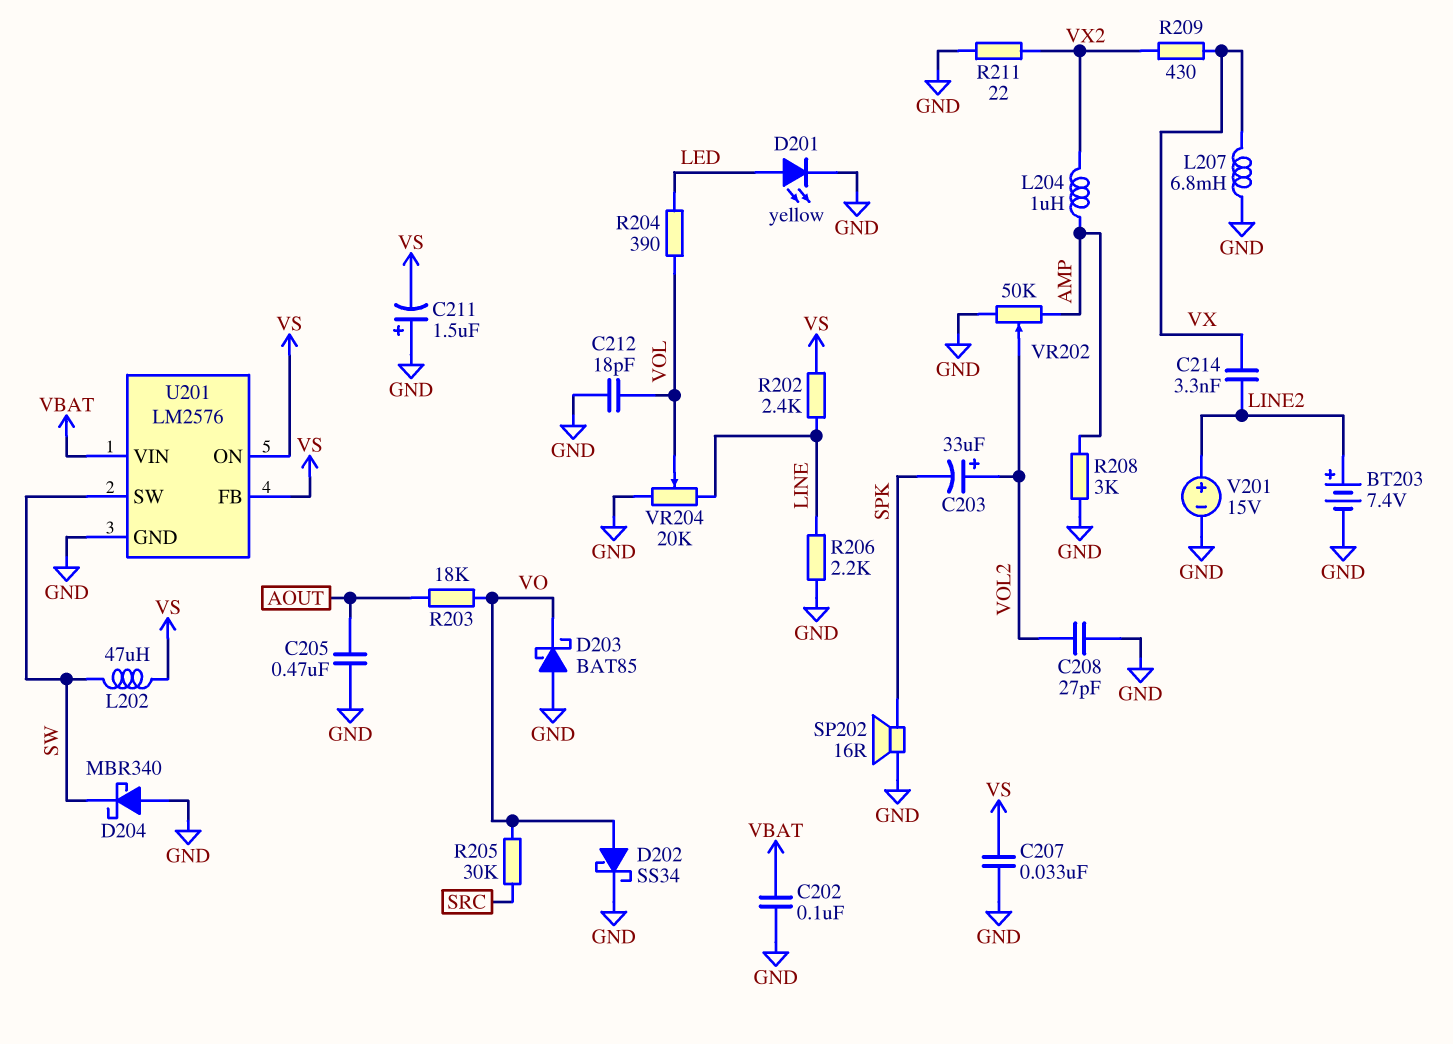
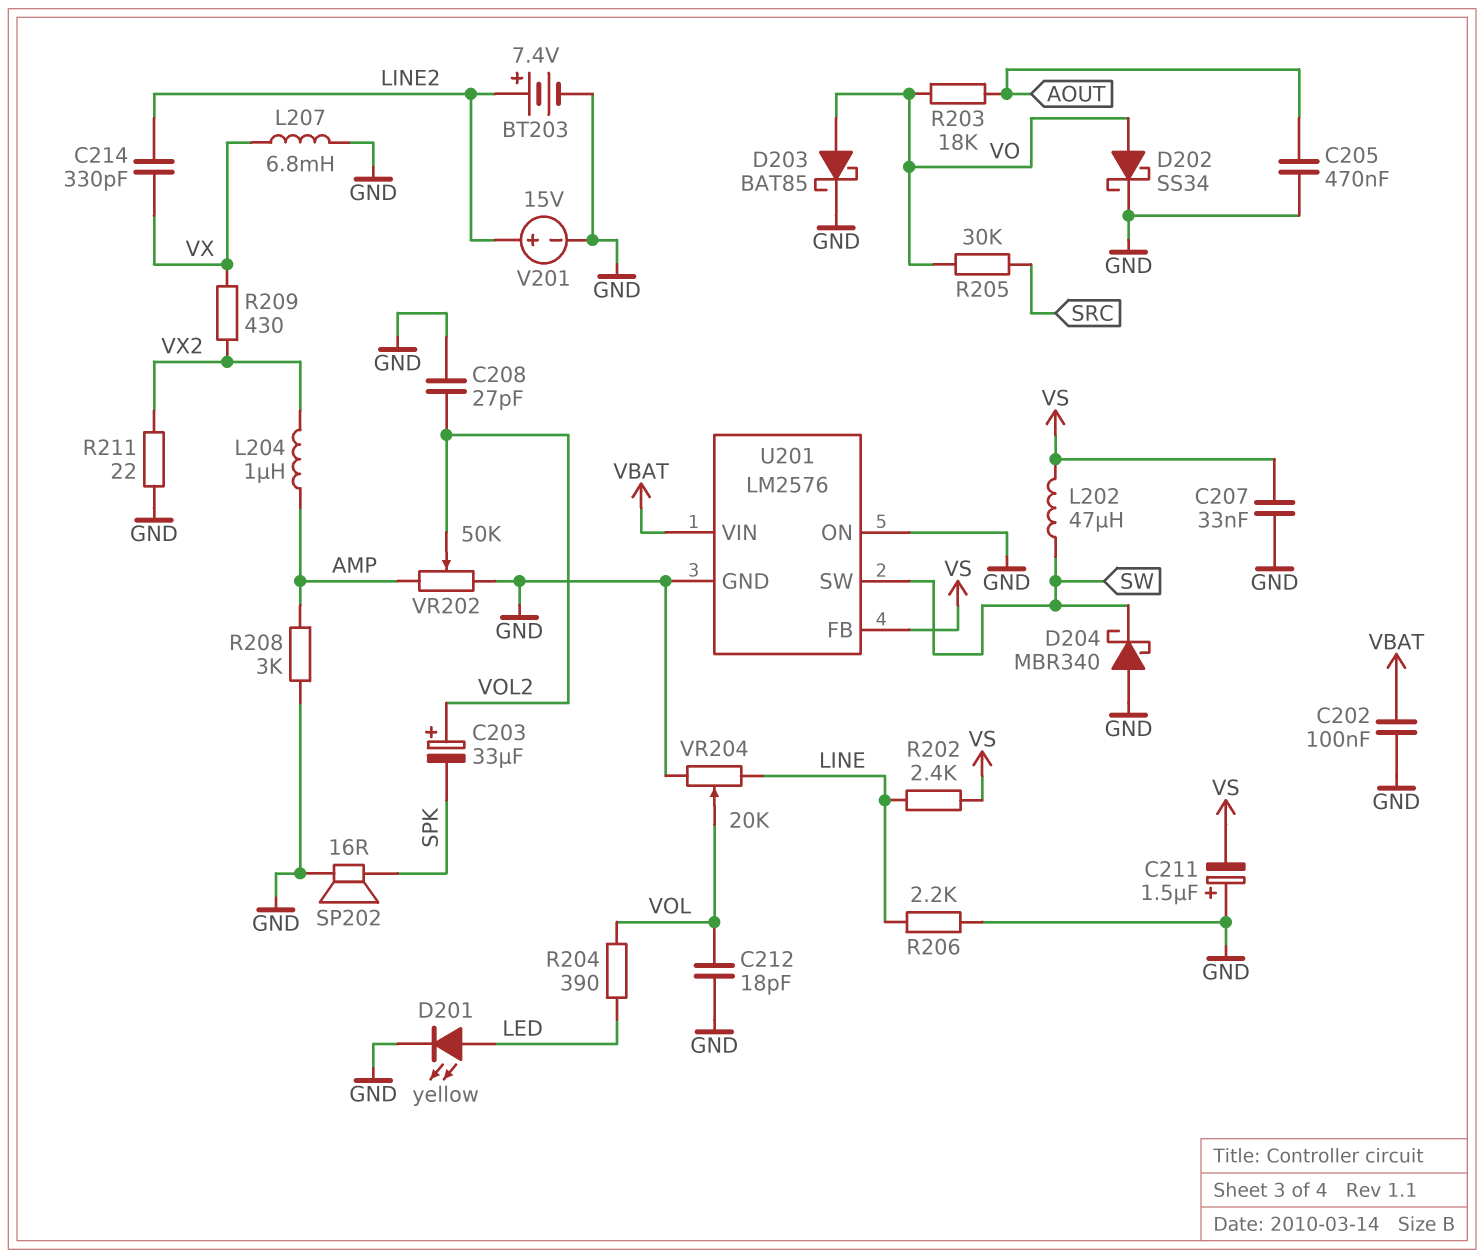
C214: 3.3nF (LINE2, VX) -> 330pF (LINE2, VX)
D203: schottky BAT85 (A GND, K VO) -> schottky BAT85 (A VO, K GND)
U201 pin ON: VS -> GND

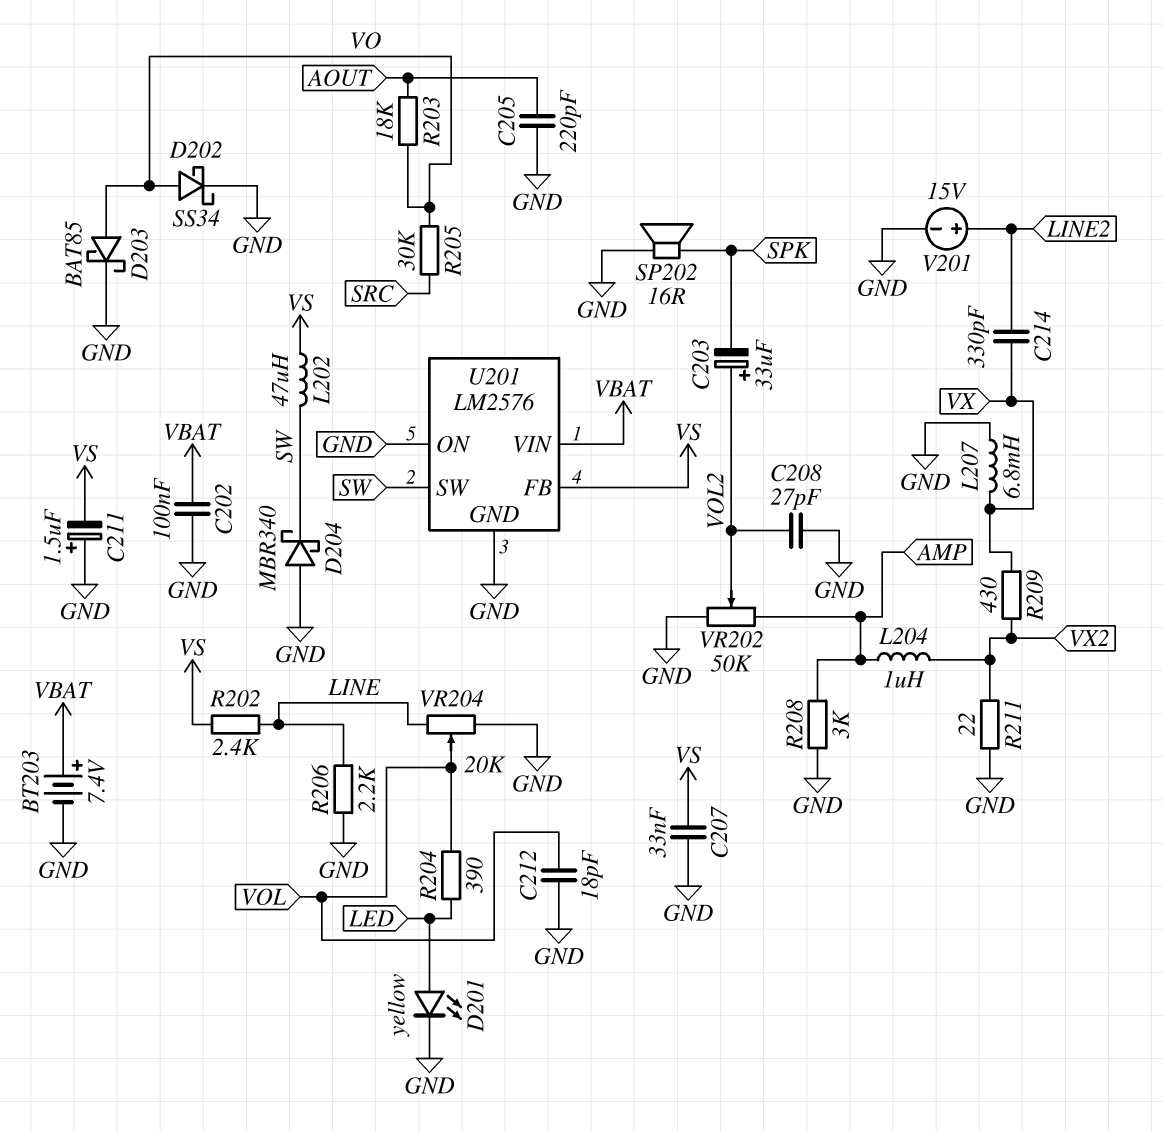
BT203: 7.4V (plus LINE2, minus GND) -> 7.4V (plus VBAT, minus GND)
C205: 470nF (AOUT, GND) -> 220pF (AOUT, GND)

